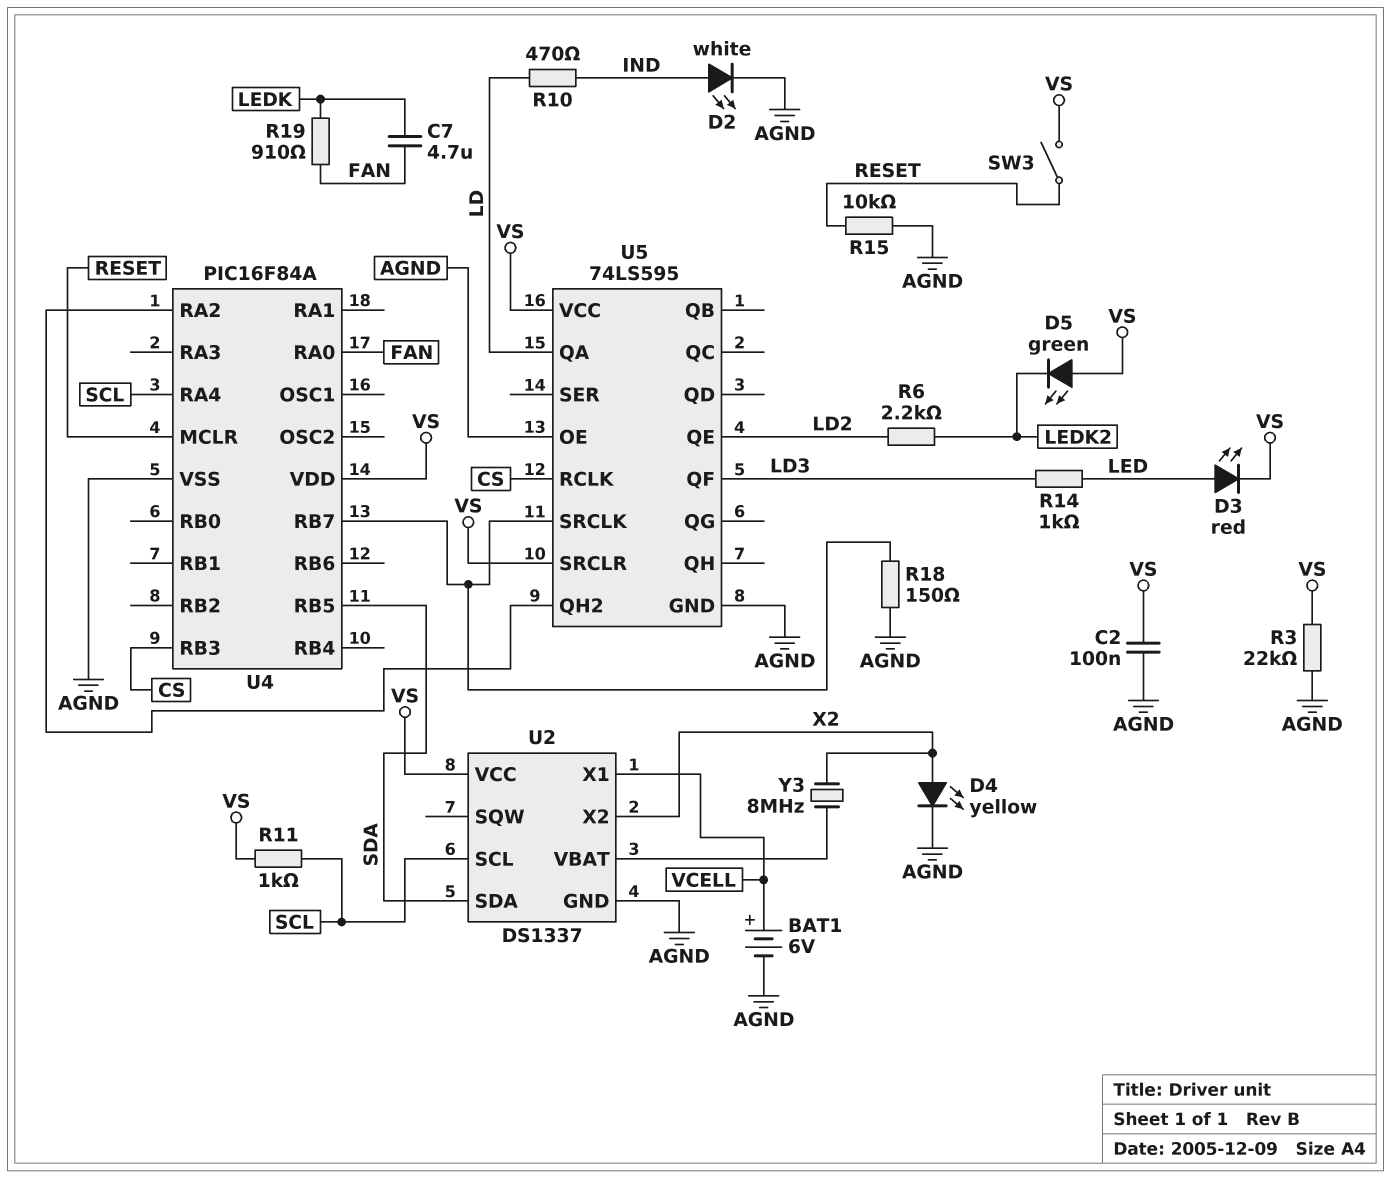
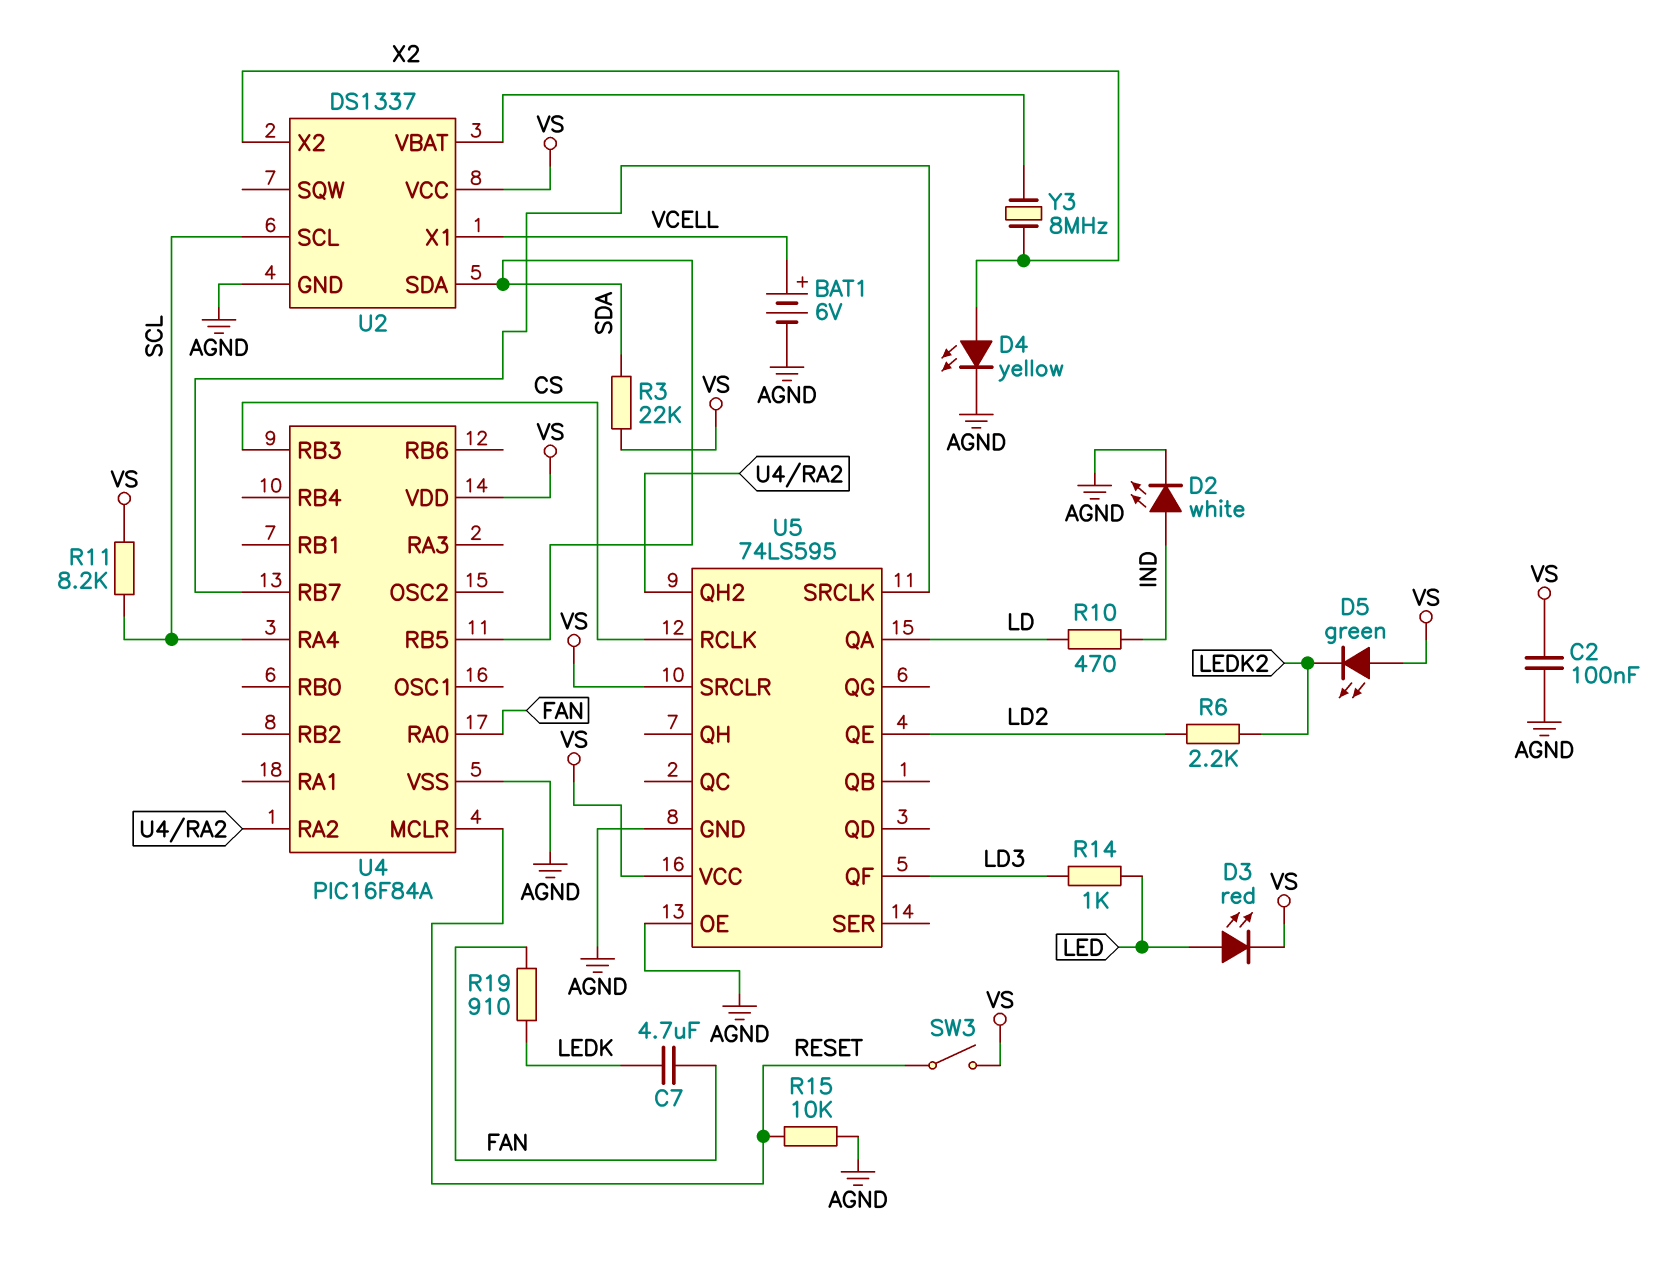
R3: 22k (AGND, VS) -> 22k (SDA, VS)
R11: 1k (SCL, VS) -> 8.2k (SCL, VS)
R18: 150 (AGND, U4/RB7) -> none

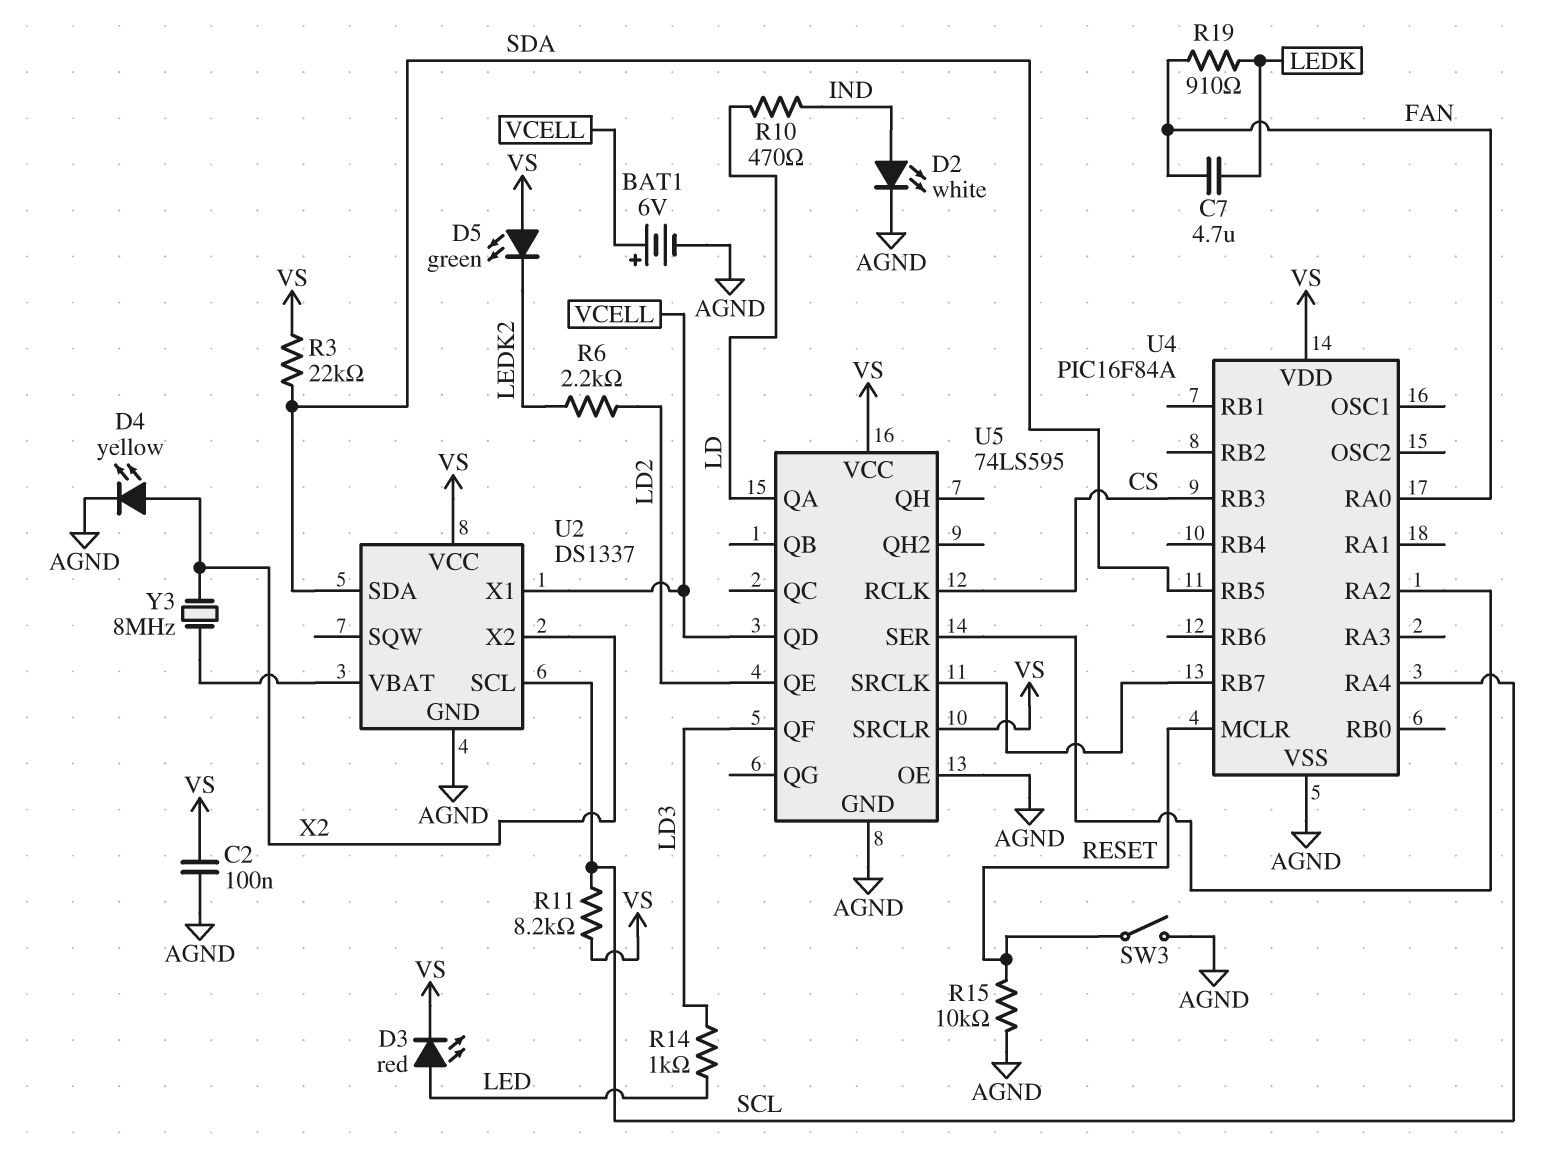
SW3: switch (RESET, VS) -> switch (AGND, RESET)
U5 pin QD: none -> VCELL
U5 pin QH2: U4/RA2 -> none
U5 pin SER: none -> U4/RA2

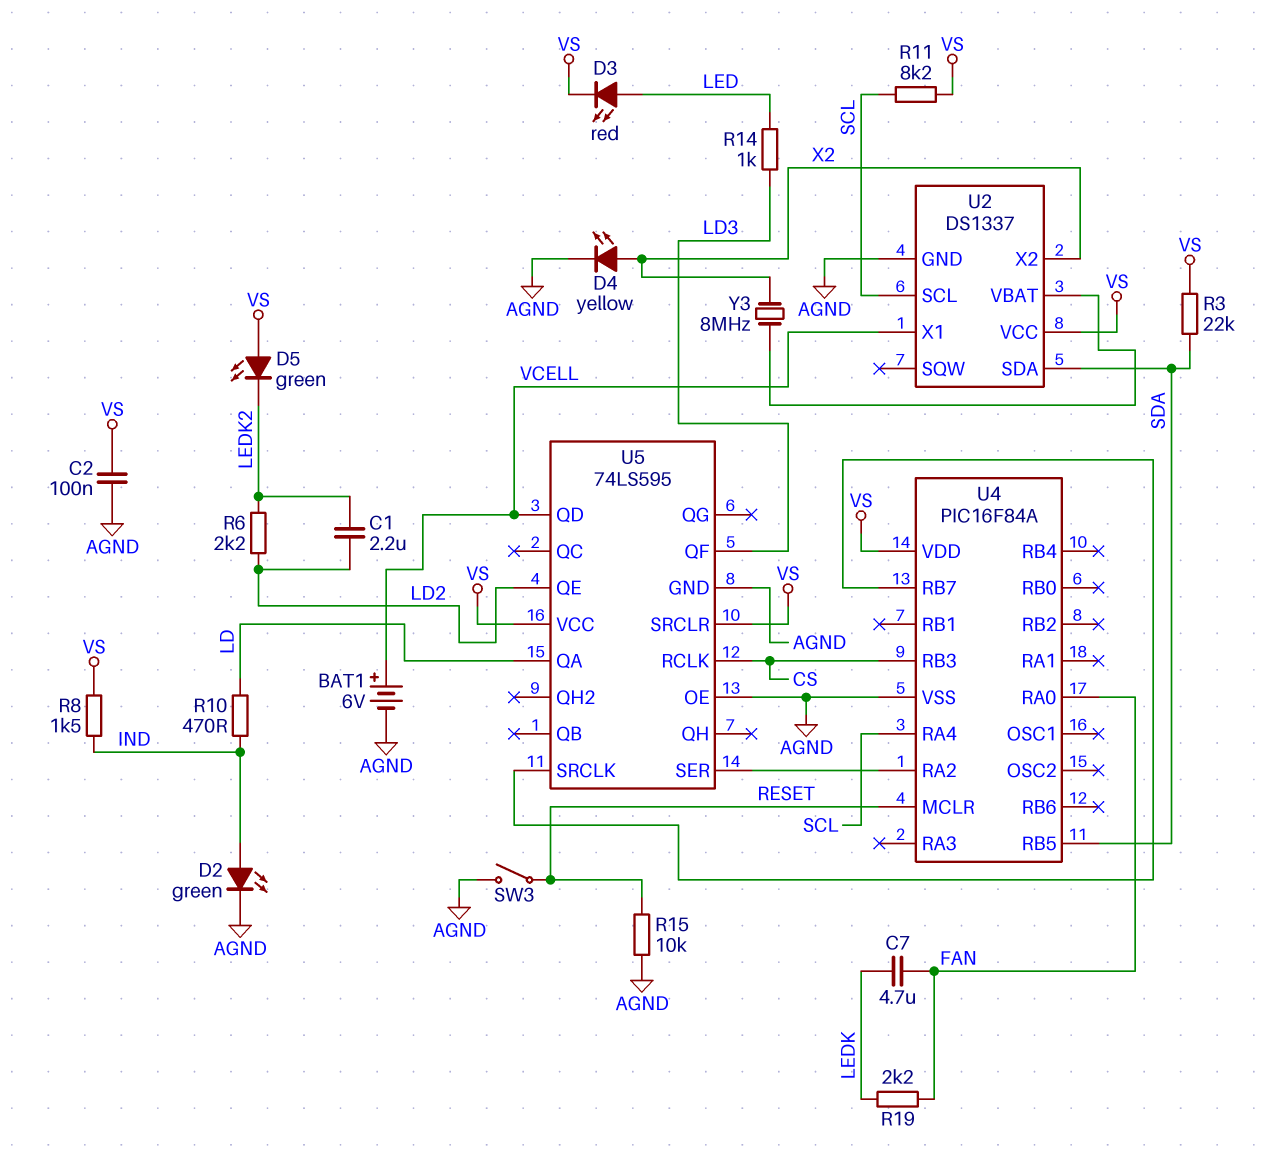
C1: none -> 2.2uF (LD2, LEDK2)
D2: LED white (A IND, K AGND) -> LED green (A IND, K AGND)
R8: none -> 1.5k (IND, VS)
R19: 910 (FAN, LEDK) -> 2.2k (FAN, LEDK)

